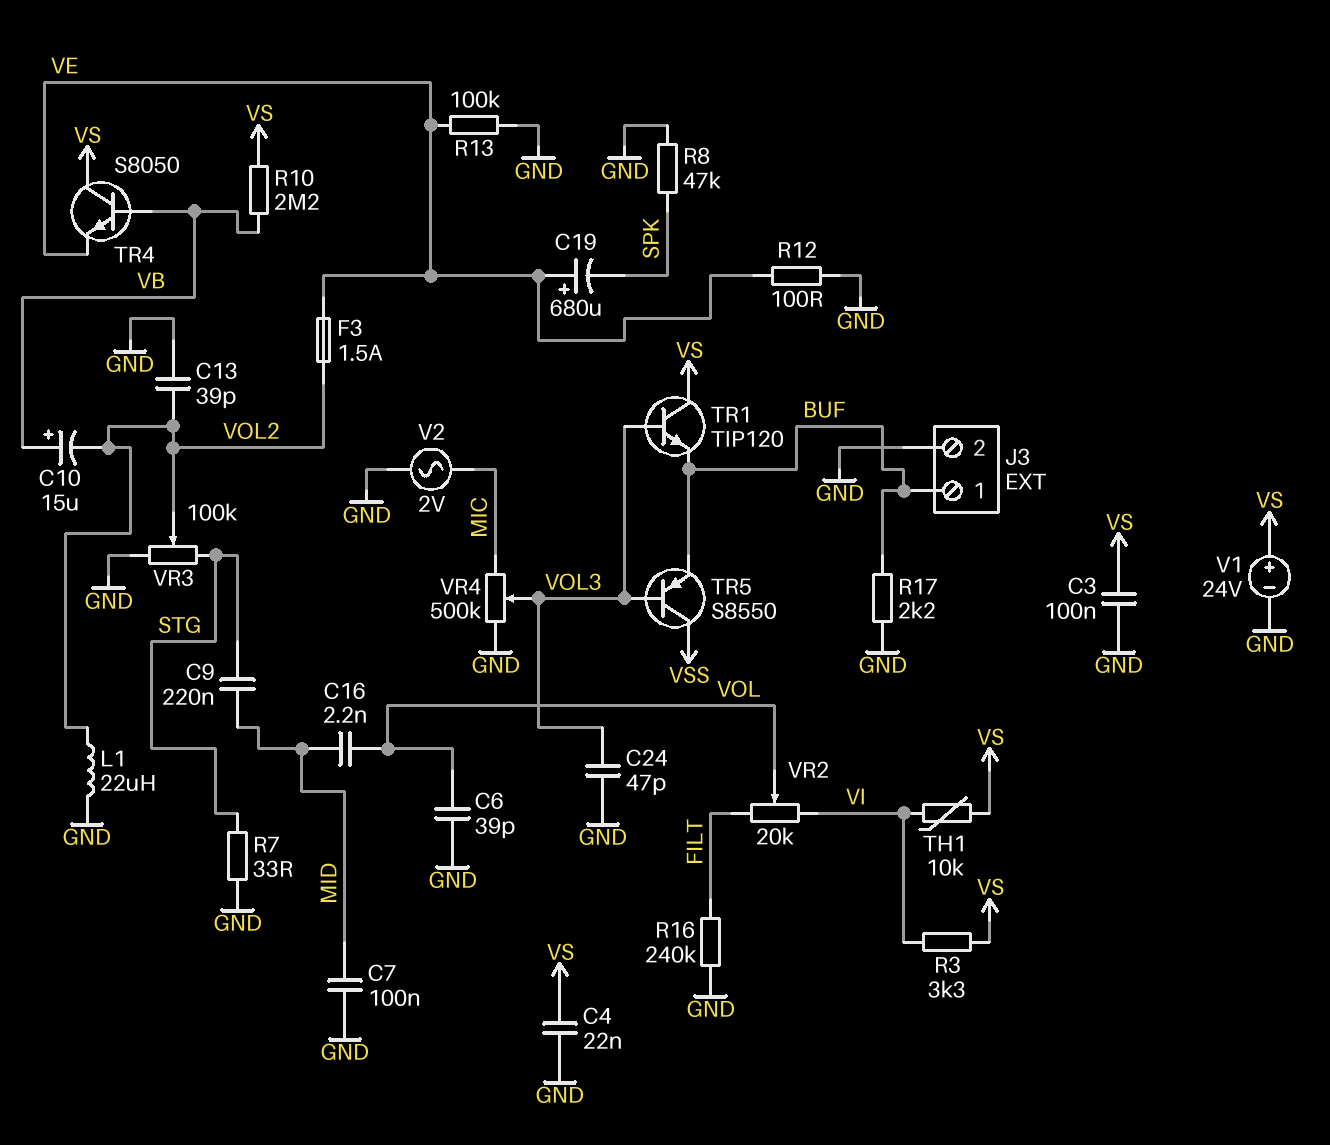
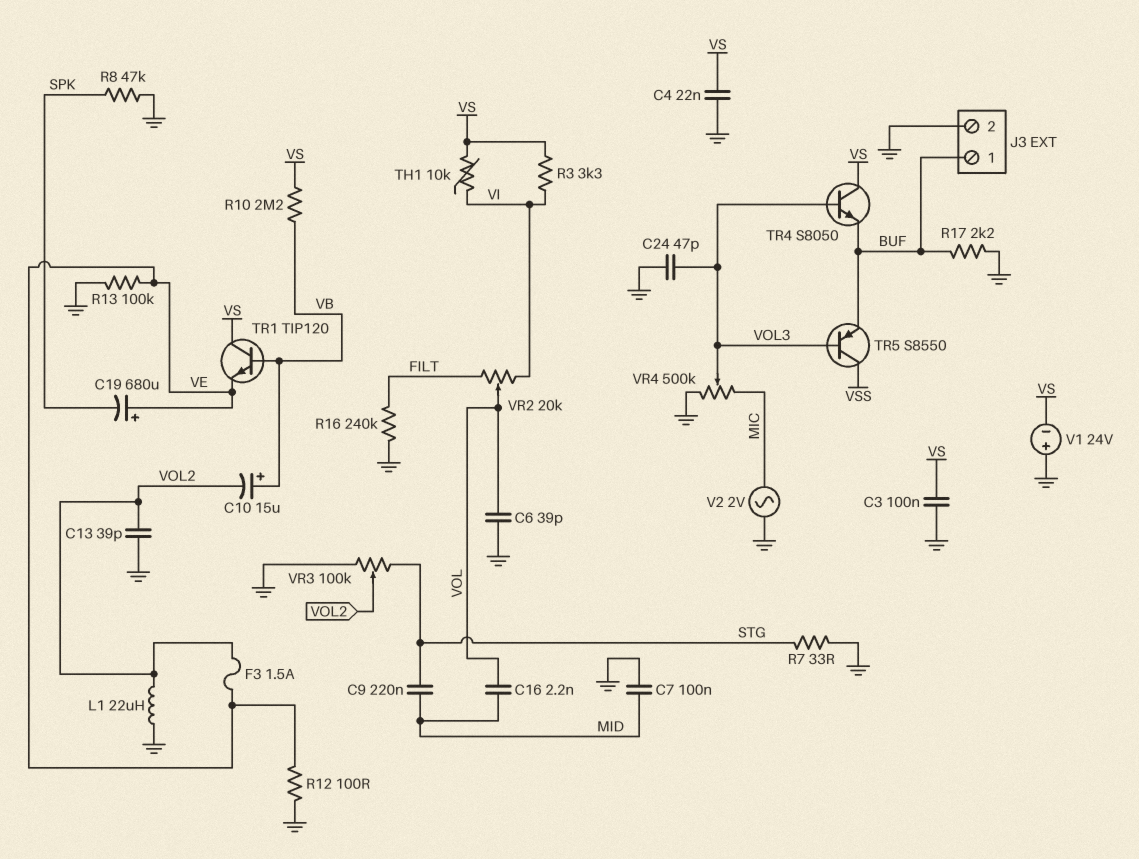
TR1: NPN TIP120 (B VOL3, C VS, E BUF) -> NPN TIP120 (B VB, C VS, E VE)
TR4: NPN S8050 (B VB, C VS, E VE) -> NPN S8050 (B VOL3, C VS, E BUF)
V1: 24V (plus VS, minus GND) -> 24V (plus GND, minus VS)

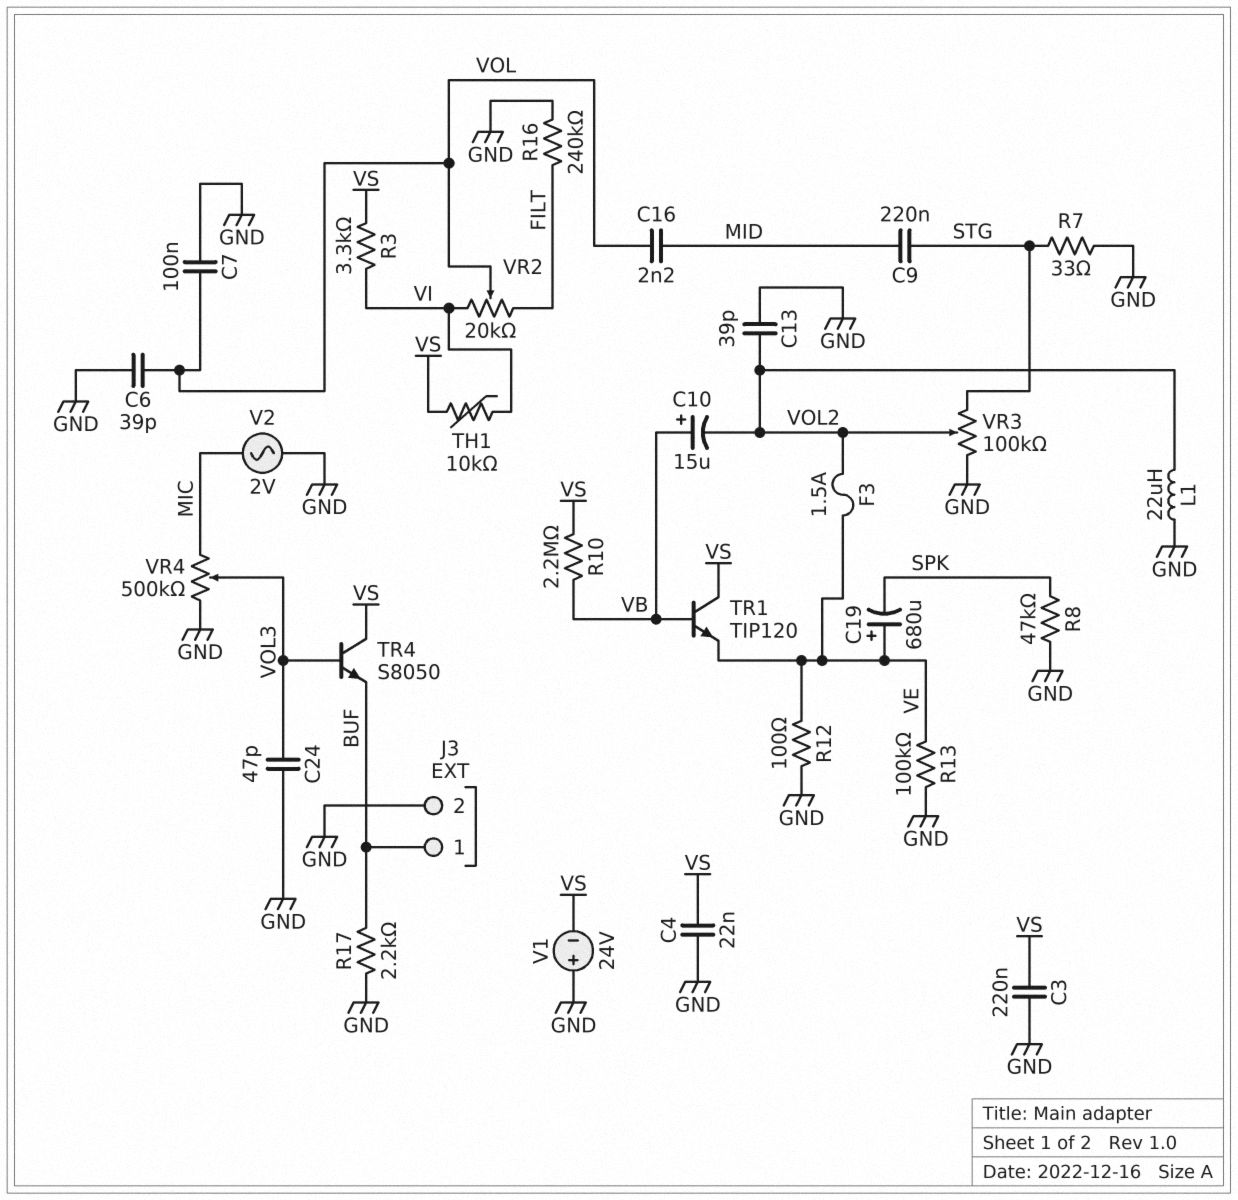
C3: 100nF (GND, VS) -> 220nF (GND, VS)
C7: 100nF (GND, MID) -> 100nF (GND, VOL)
TR5: PNP S8550 (B VOL3, C VSS, E BUF) -> none

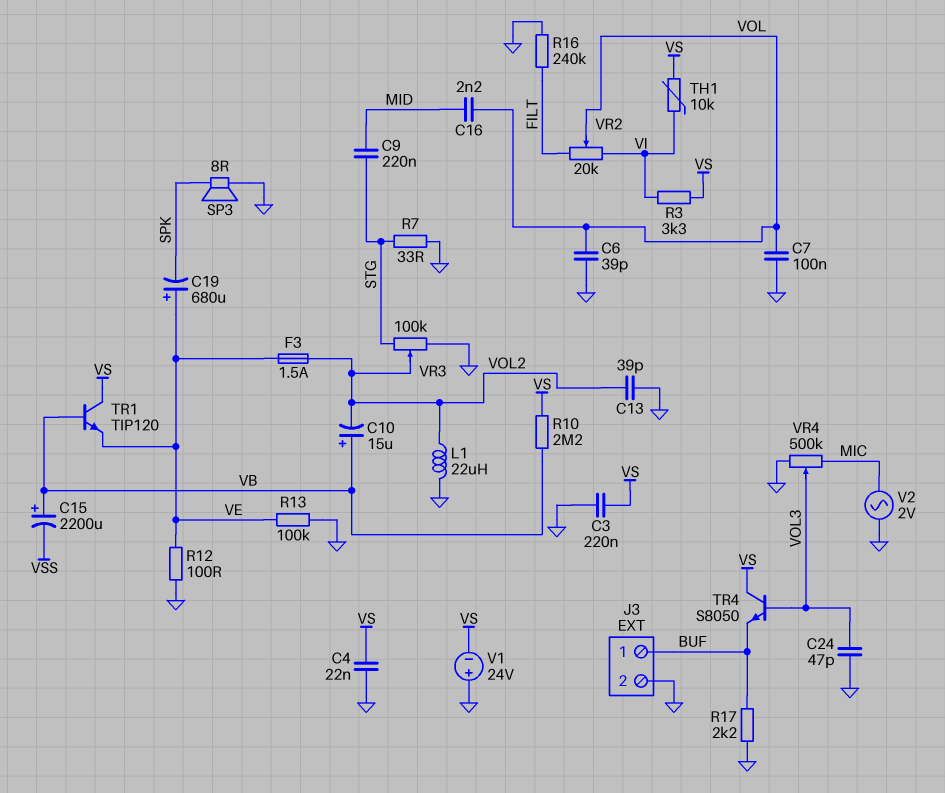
C15: none -> 2200uF (plus VB, minus VSS)
R8: 47k (GND, SPK) -> none
SP3: none -> speaker 8R (GND, SPK)

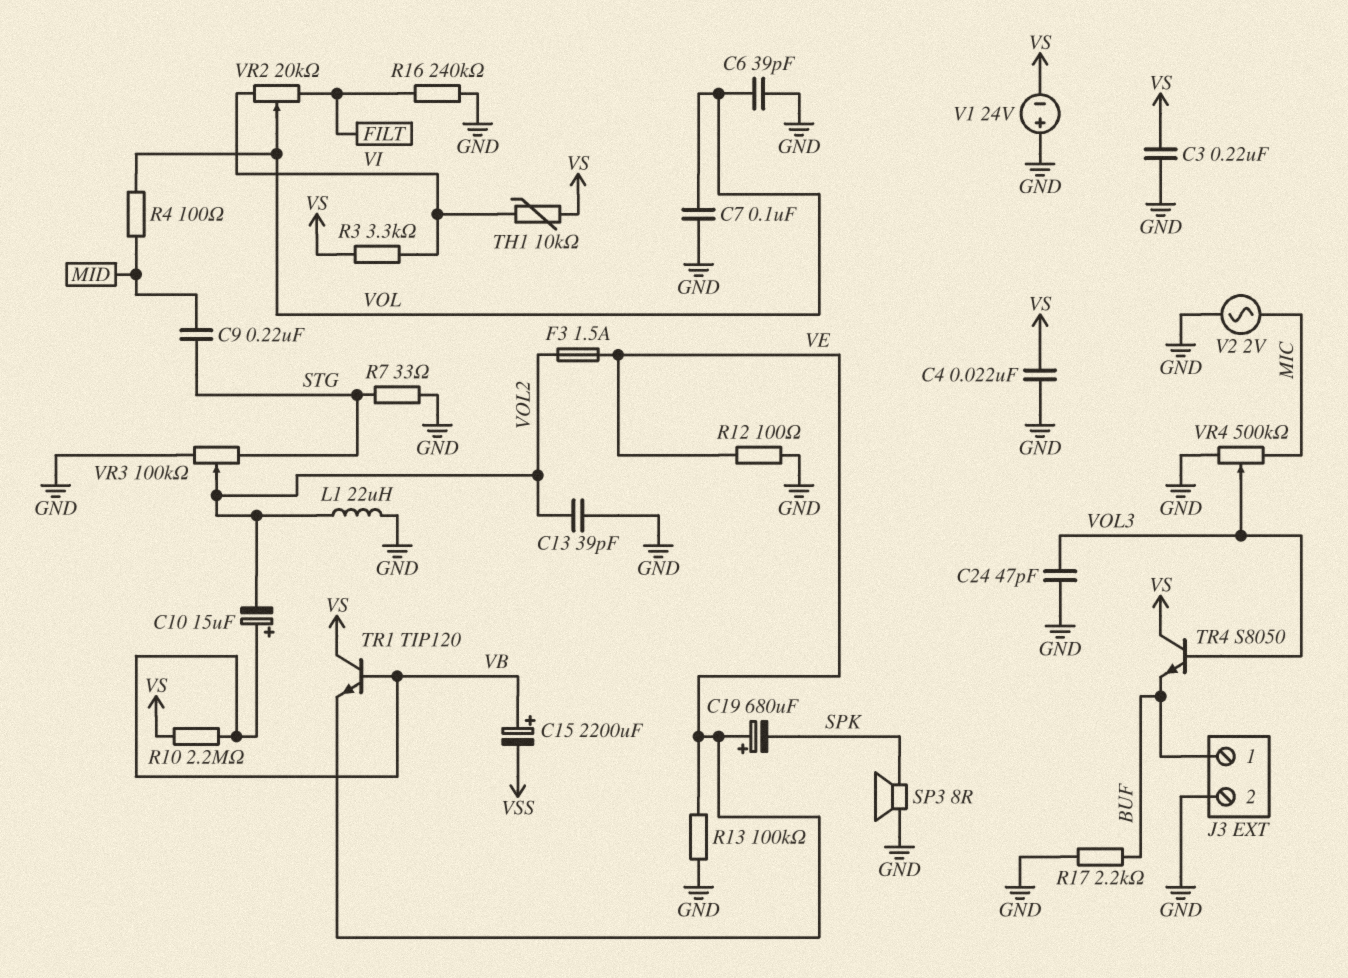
C16: 2.2nF (MID, VOL) -> none
R4: none -> 100 (MID, VOL)

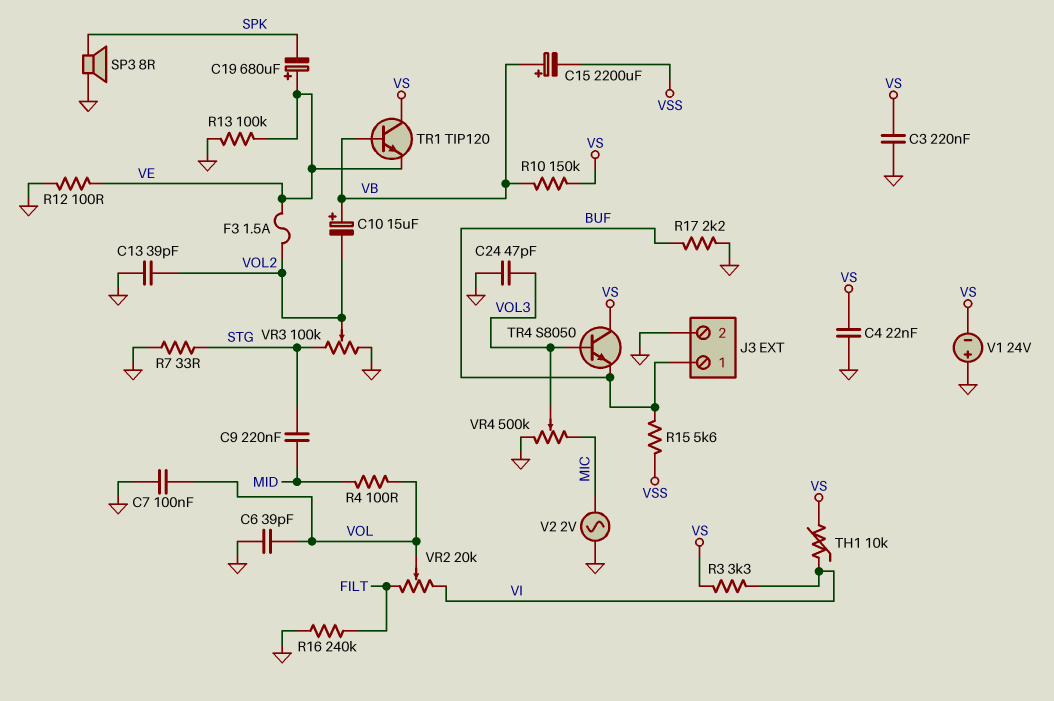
L1: 22uH (GND, VOL2) -> none
R10: 2.2M (VB, VS) -> 150k (VB, VS)
R15: none -> 5.6k (BUF, VSS)

